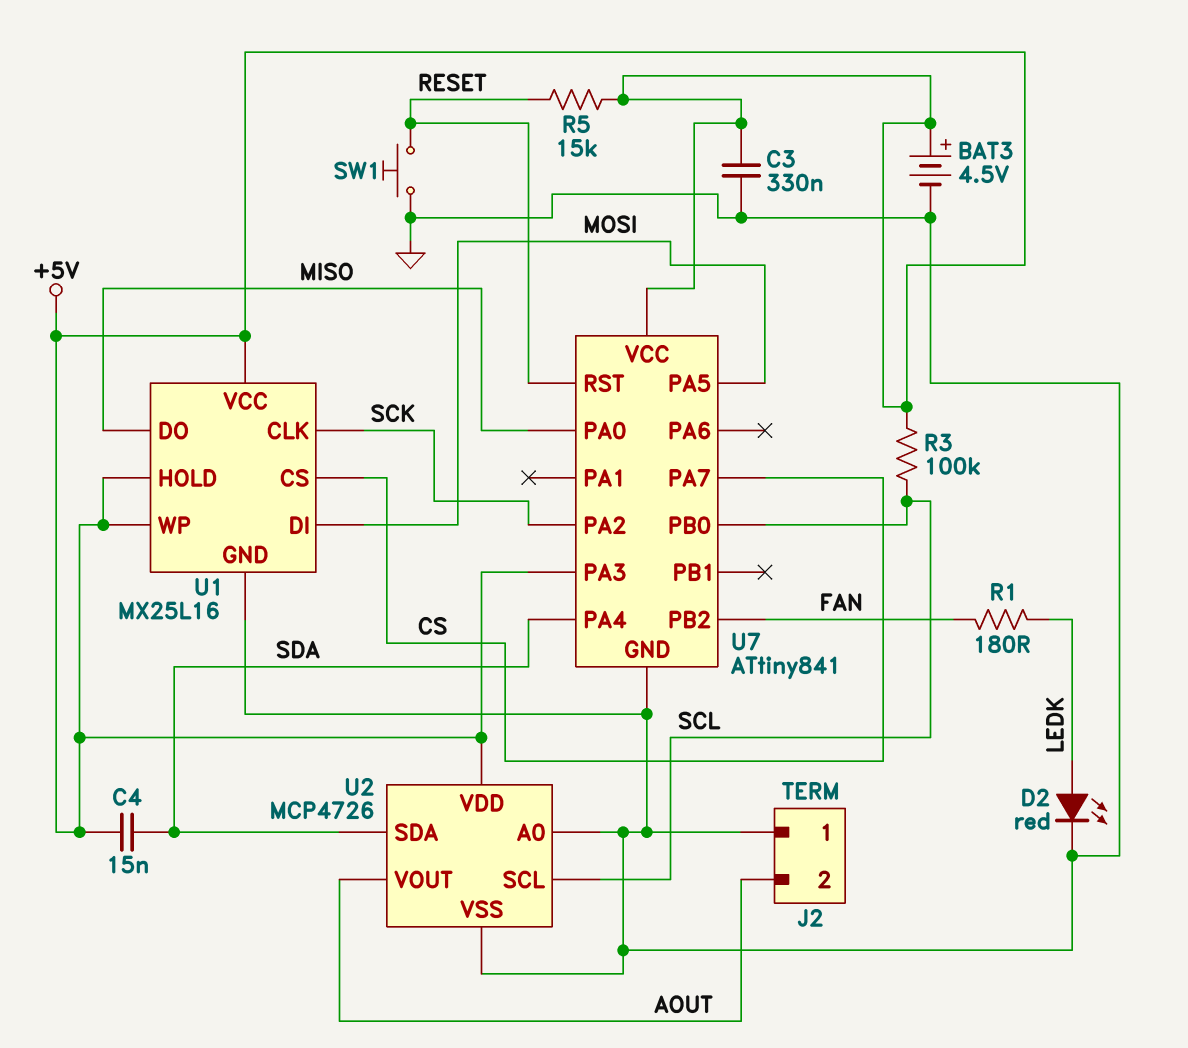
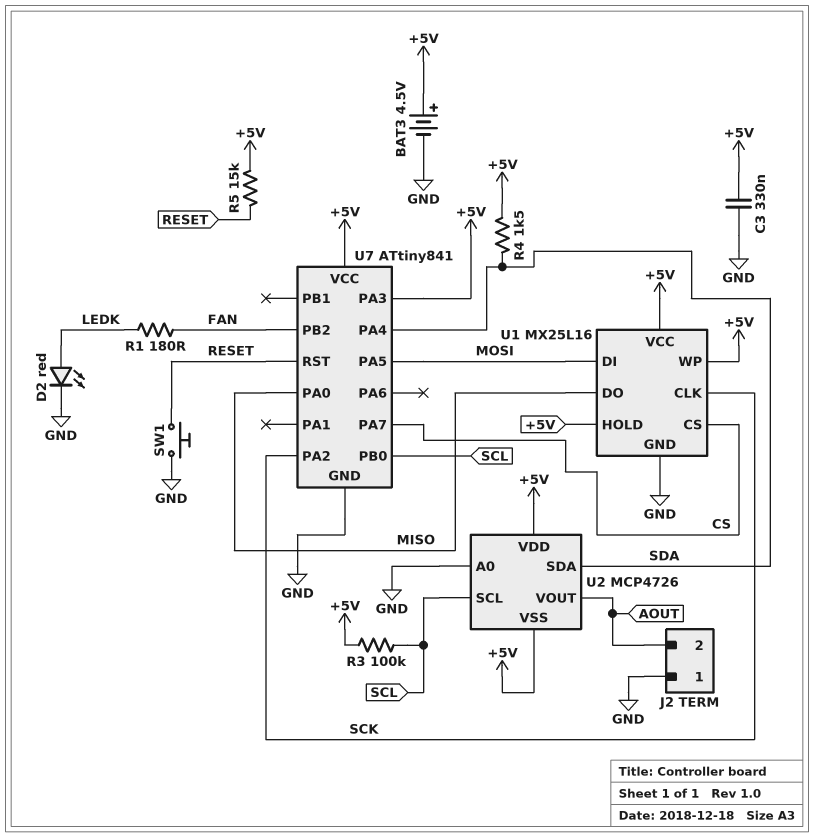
C4: 15nF (+5V, SDA) -> none
R4: none -> 1.5k (+5V, SDA)
U2 pin VSS: GND -> +5V

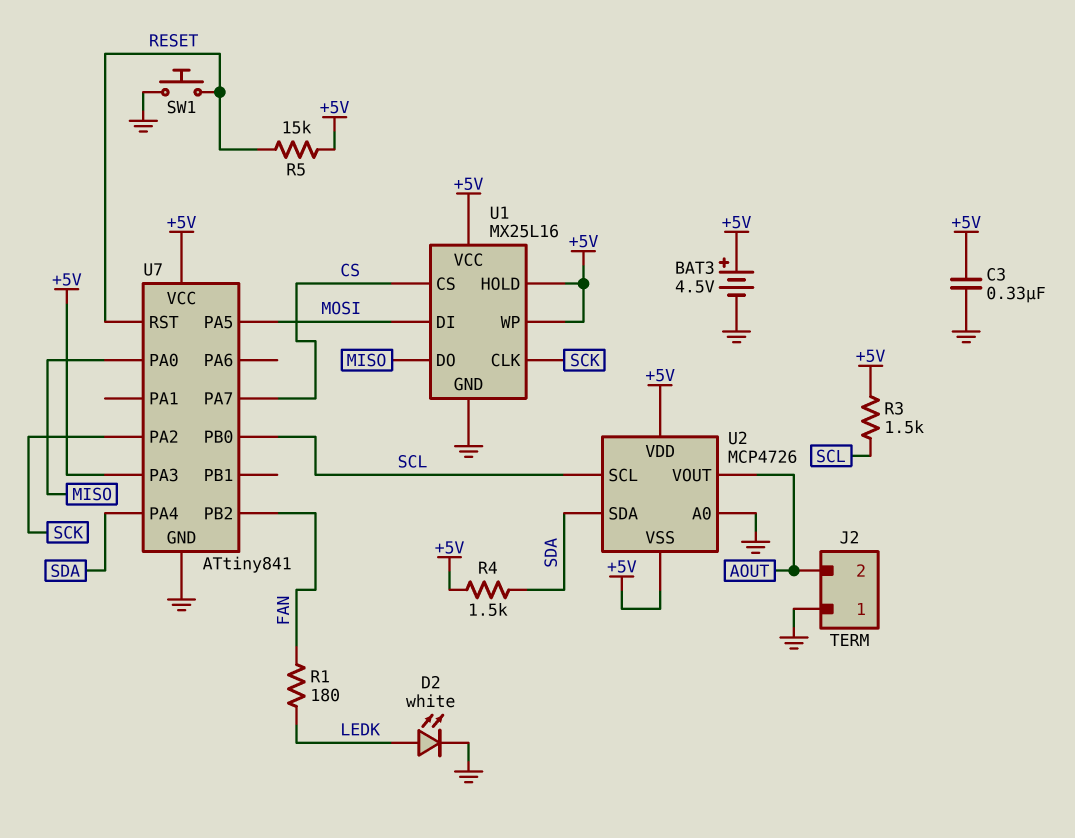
D2: LED red (A LEDK, K GND) -> LED white (A LEDK, K GND)
R3: 100k (+5V, SCL) -> 1.5k (+5V, SCL)

